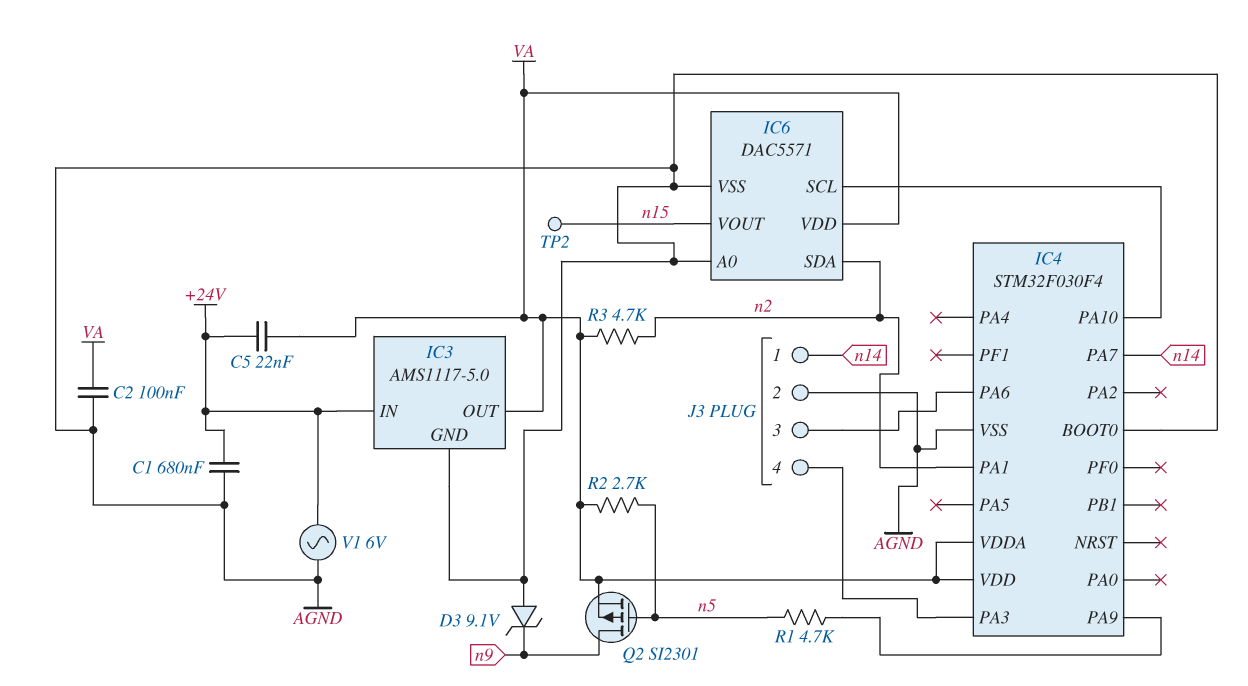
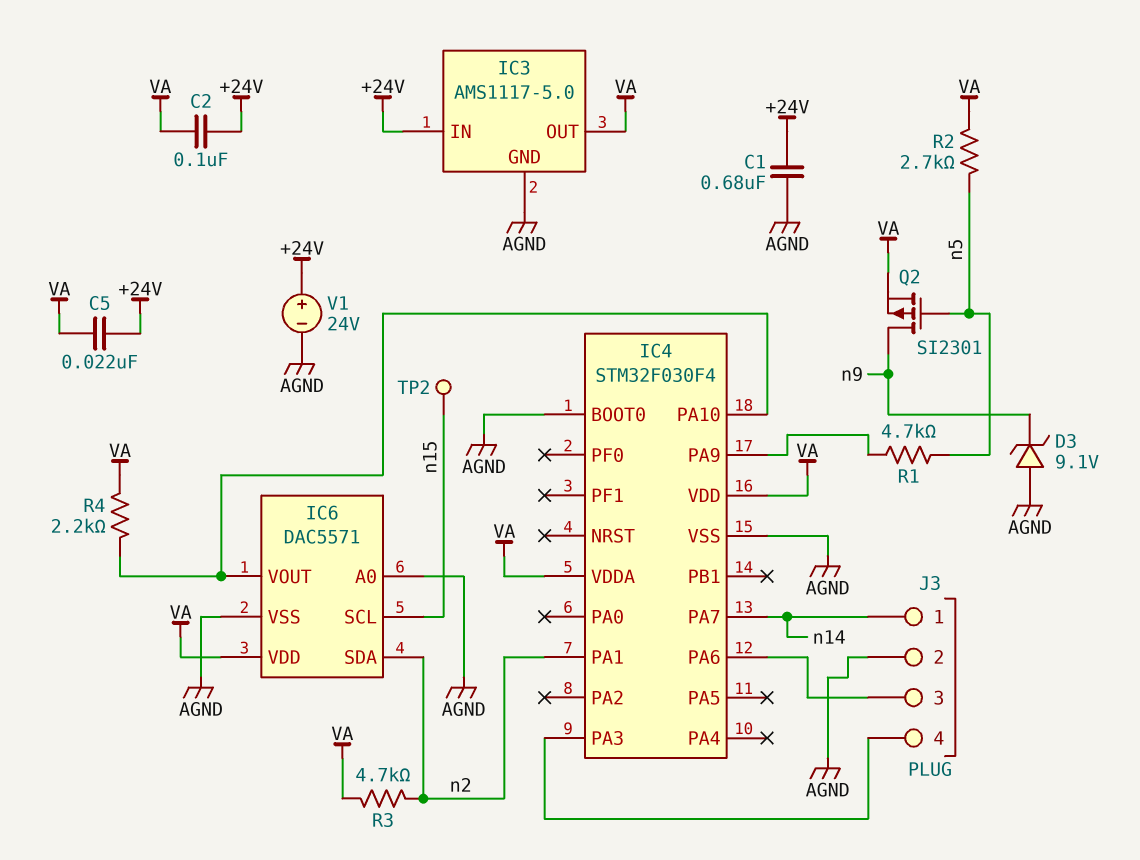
C2: 100nF (AGND, VA) -> 100nF (+24V, VA)
IC6 pin SCL: IC4/PA10 -> n15
IC6 pin VOUT: n15 -> IC4/PA10
R4: none -> 2.2k (IC4/PA10, VA)
V1: AC 6V (+24V, AGND) -> 24V (plus +24V, minus AGND)

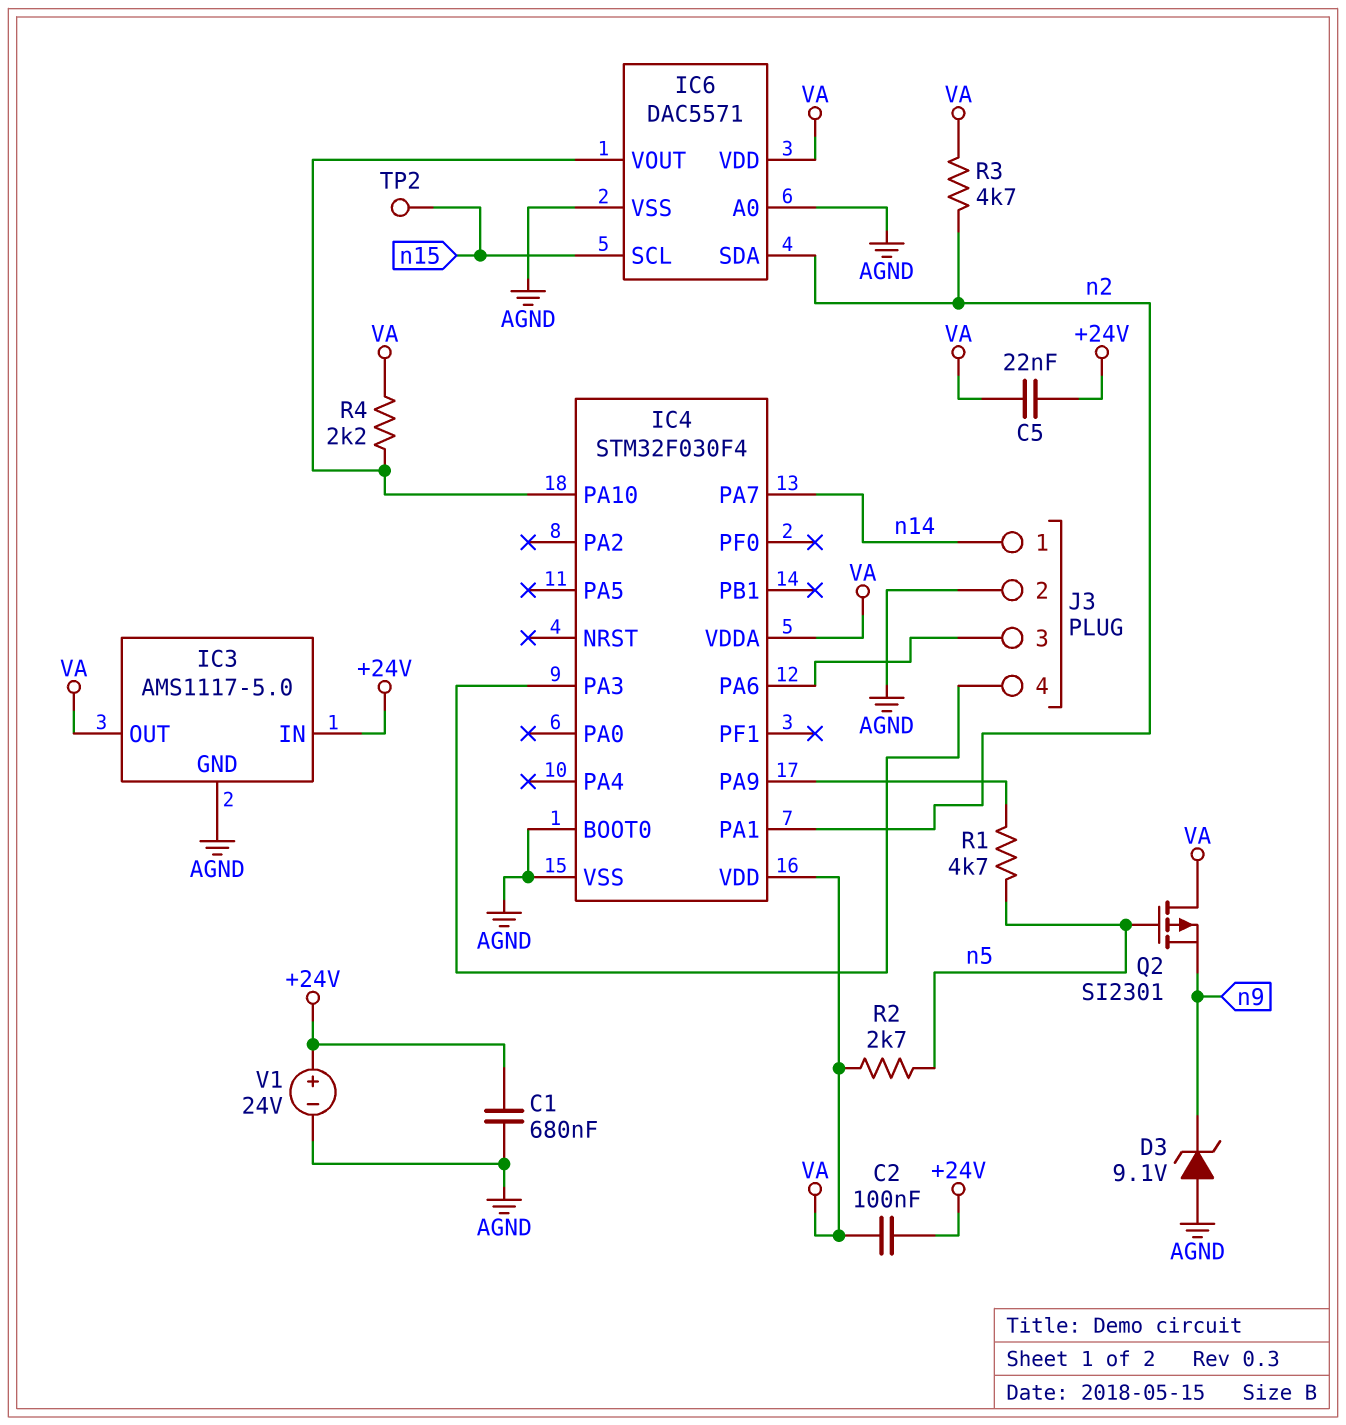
Q2: PMOS SI2301 (G n5, D n9, S VA) -> PMOS SI2301 (G n5, D VA, S n9)

